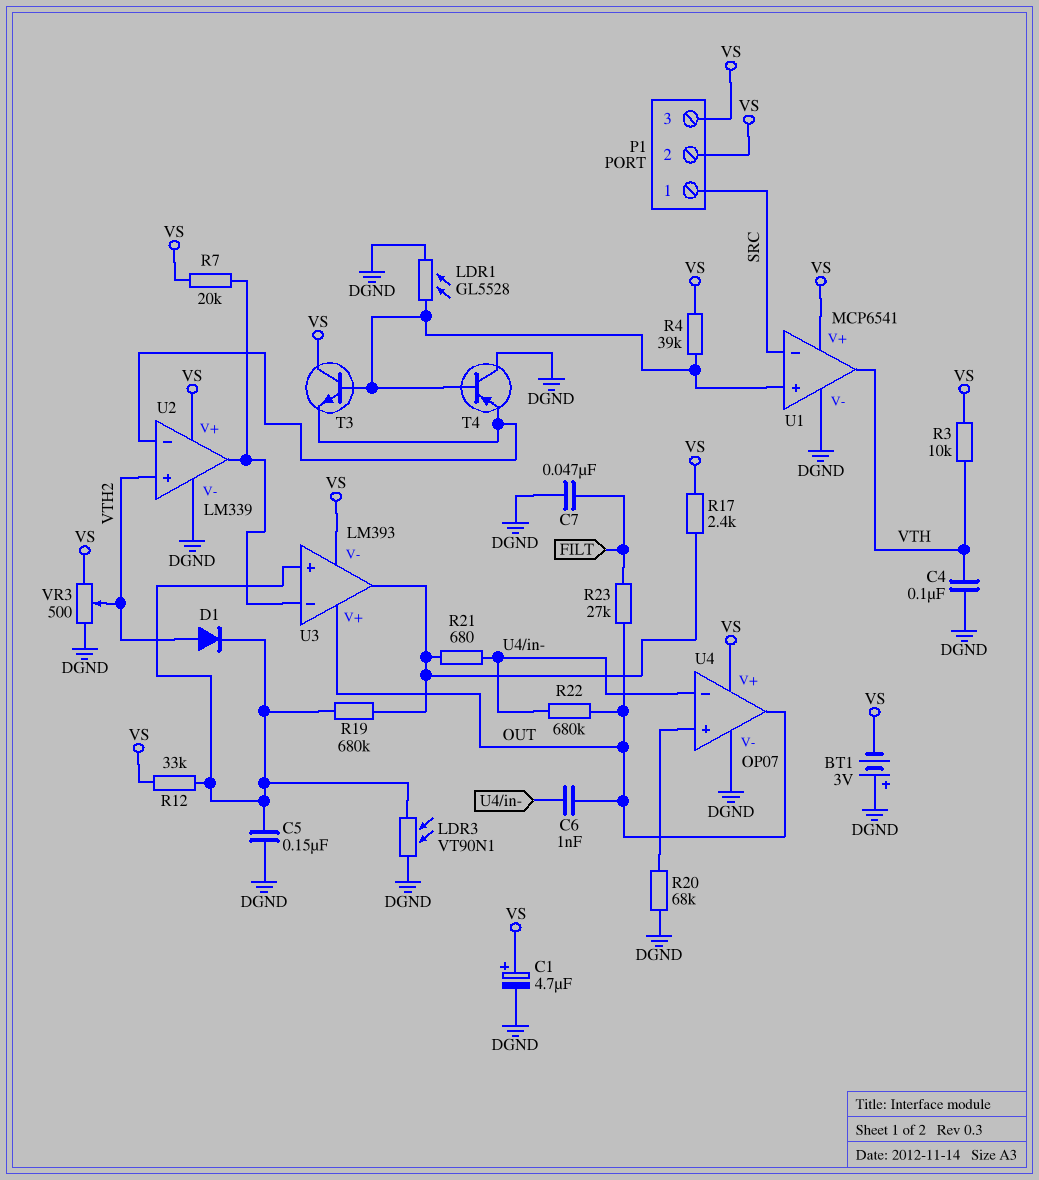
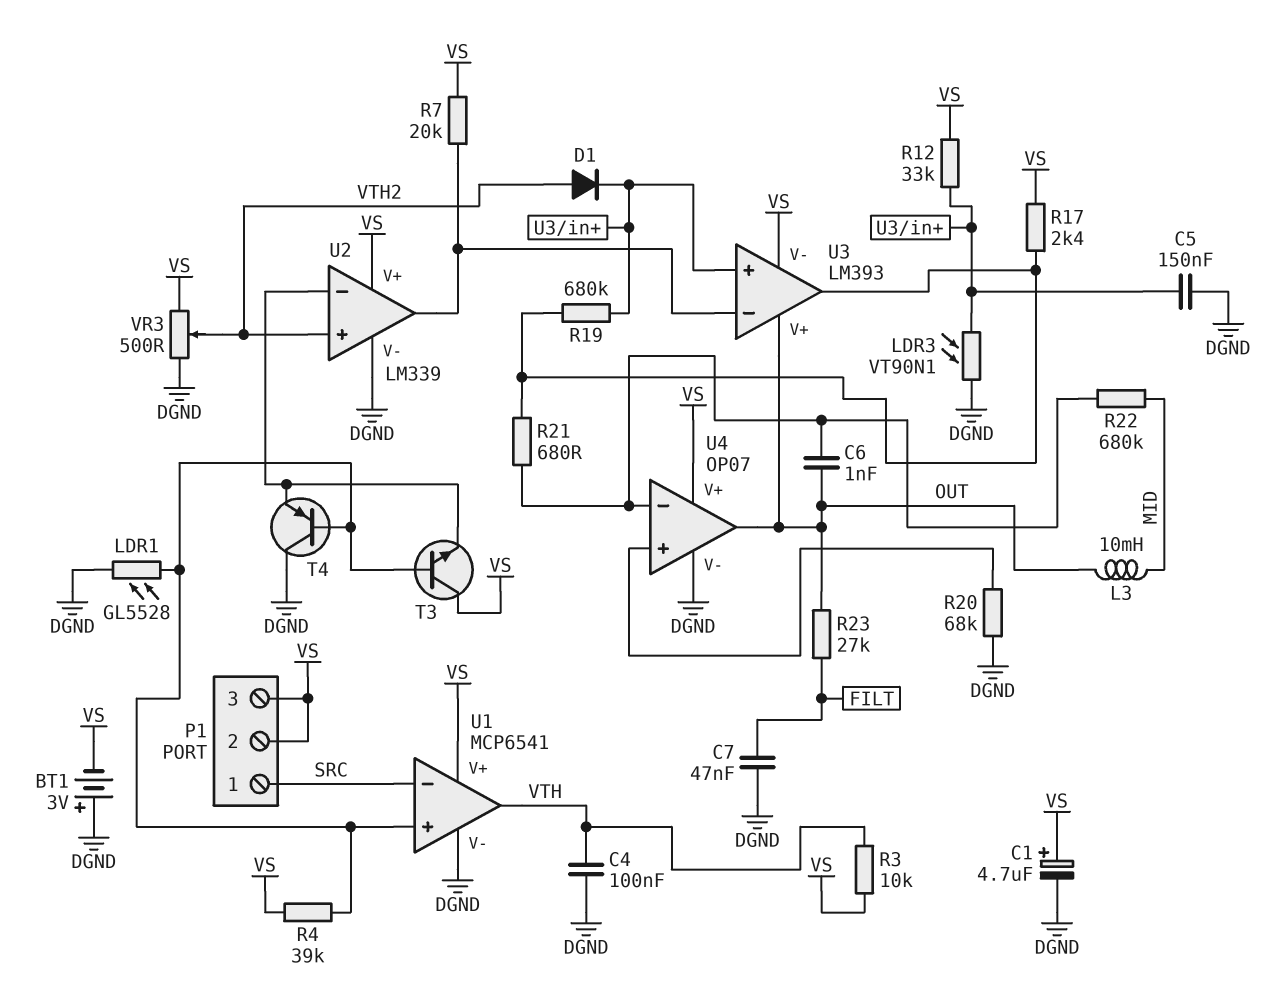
L3: none -> 10mH (MID, OUT)
R22: 680k (OUT, U4/in-) -> 680k (MID, U4/in-)

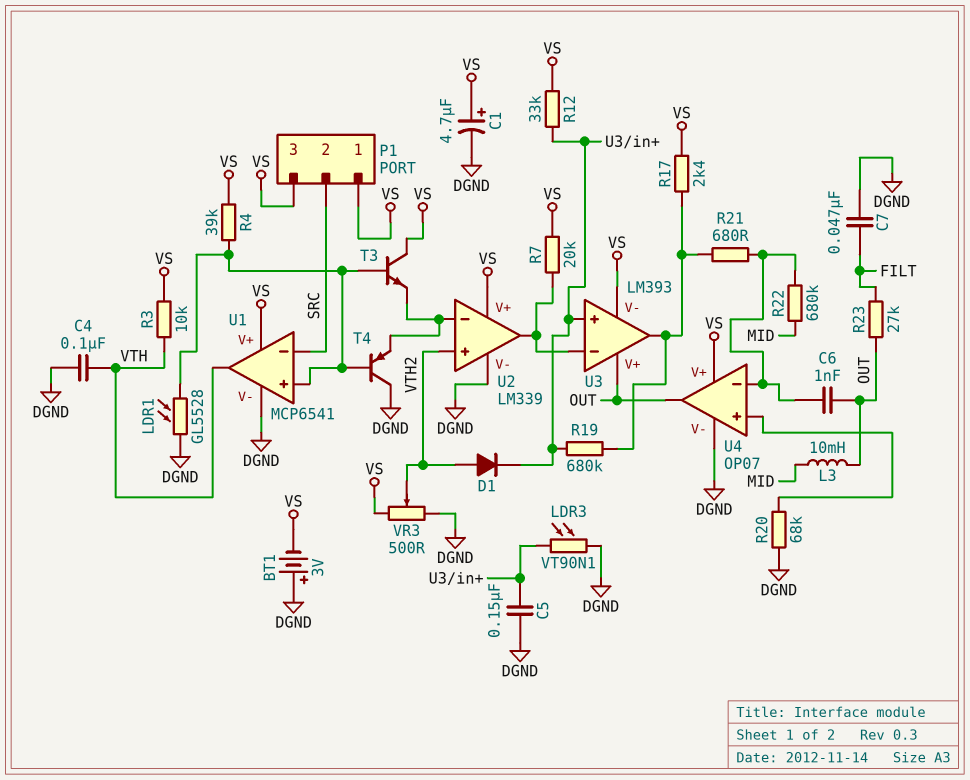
P1 pin 1: SRC -> VS
P1 pin 2: VS -> SRC

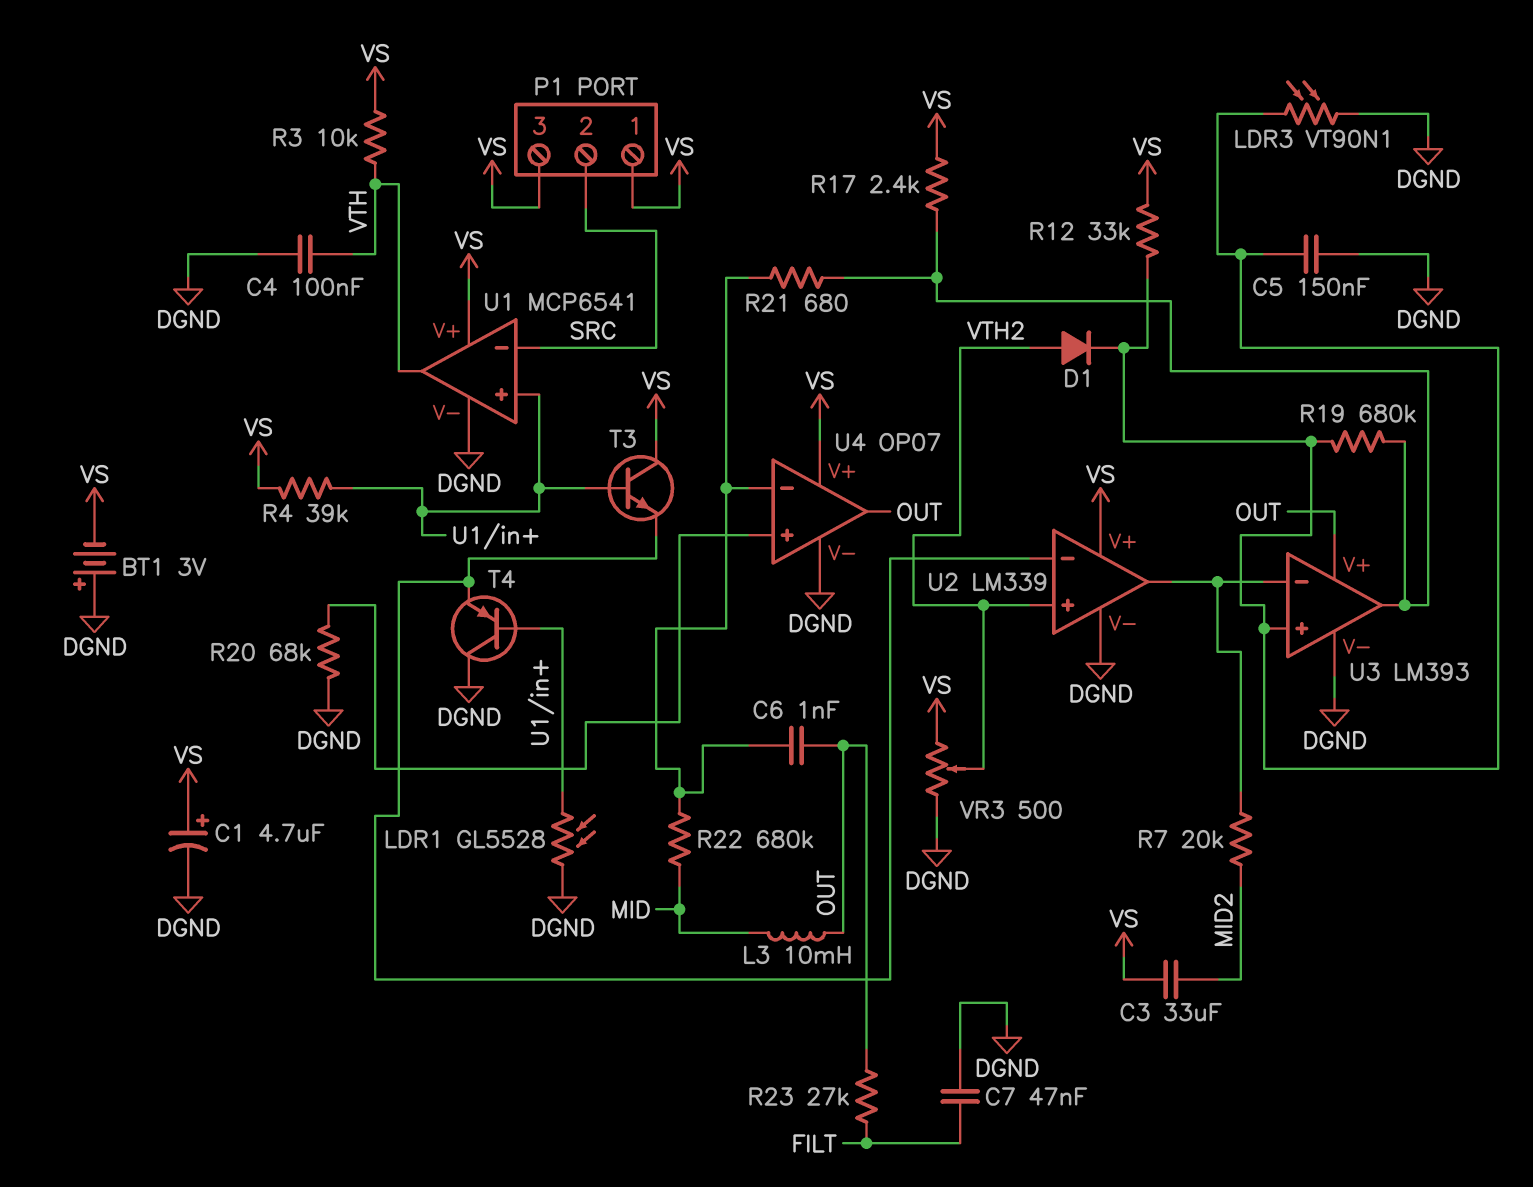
C3: none -> 33uF (MID2, VS)
R7: 20k (U2/out, VS) -> 20k (MID2, U2/out)
U3 pin V-: VS -> DGND

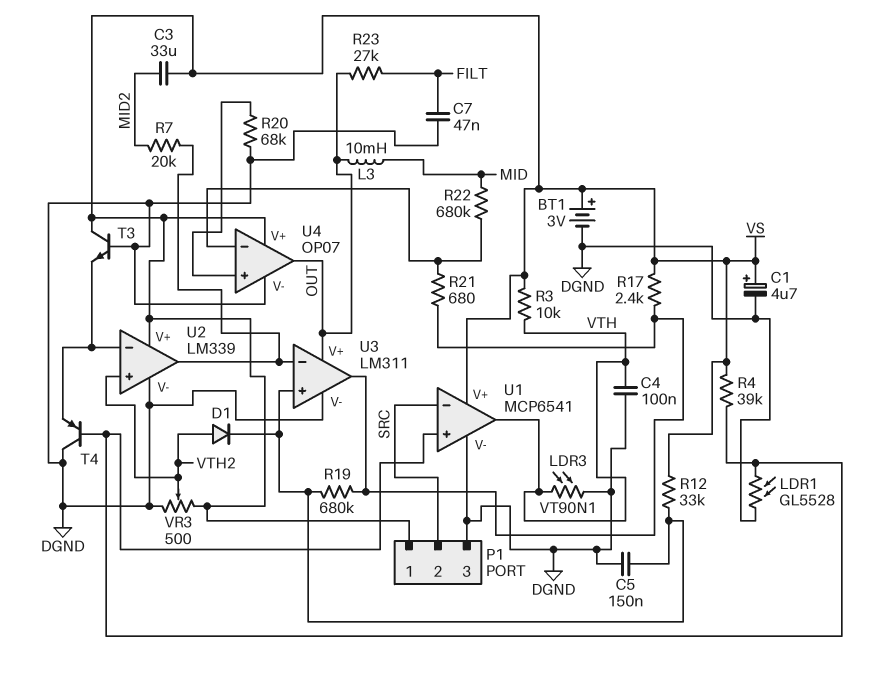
BT1: 3V (plus DGND, minus VS) -> 3V (plus VS, minus DGND)
C6: 1nF (OUT, U4/in-) -> none
LDR3: VT90N1 (DGND, U3/in+) -> VT90N1 (DGND, VTH)
P1 pin 3: VS -> DGND
T3: NPN (B U1/in+, C VS, E U2/in-) -> NPN (B DGND, C VS, E U2/in-)
U3: LM393 -> LM311

